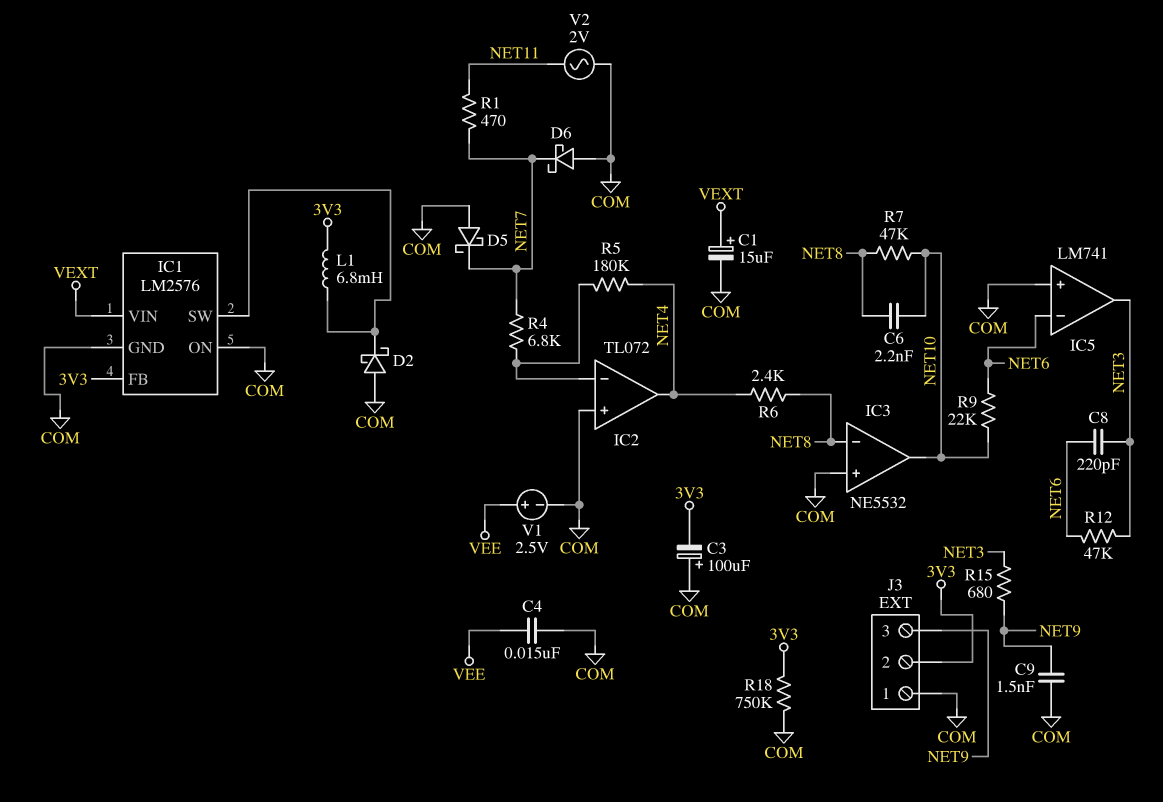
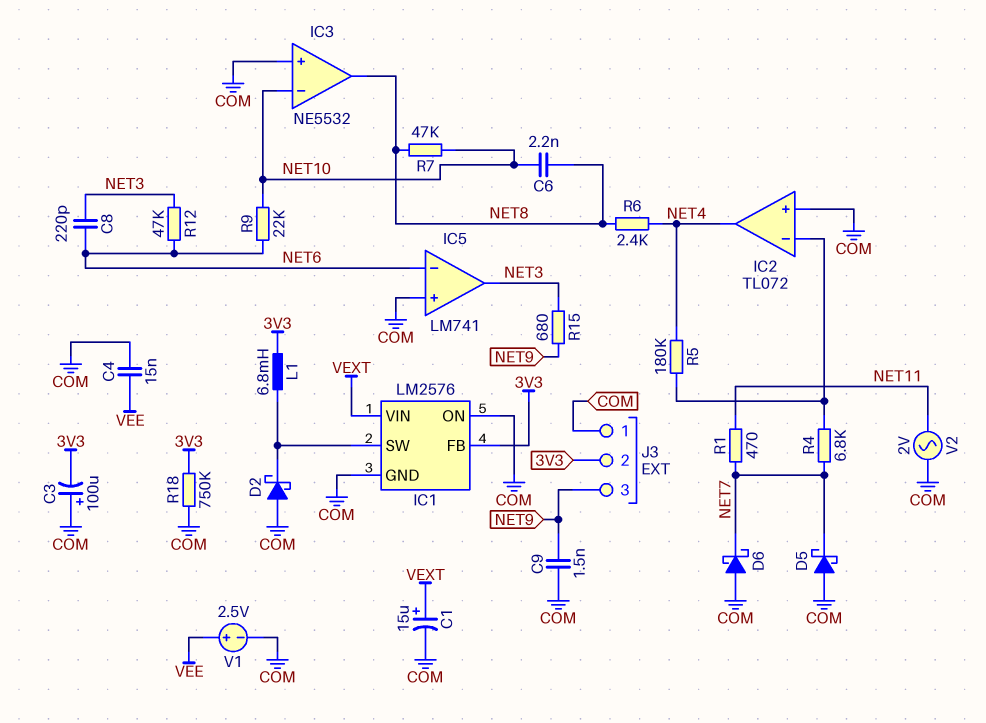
IC3 pin in-: NET8 -> NET10
IC3 pin out: NET10 -> NET8

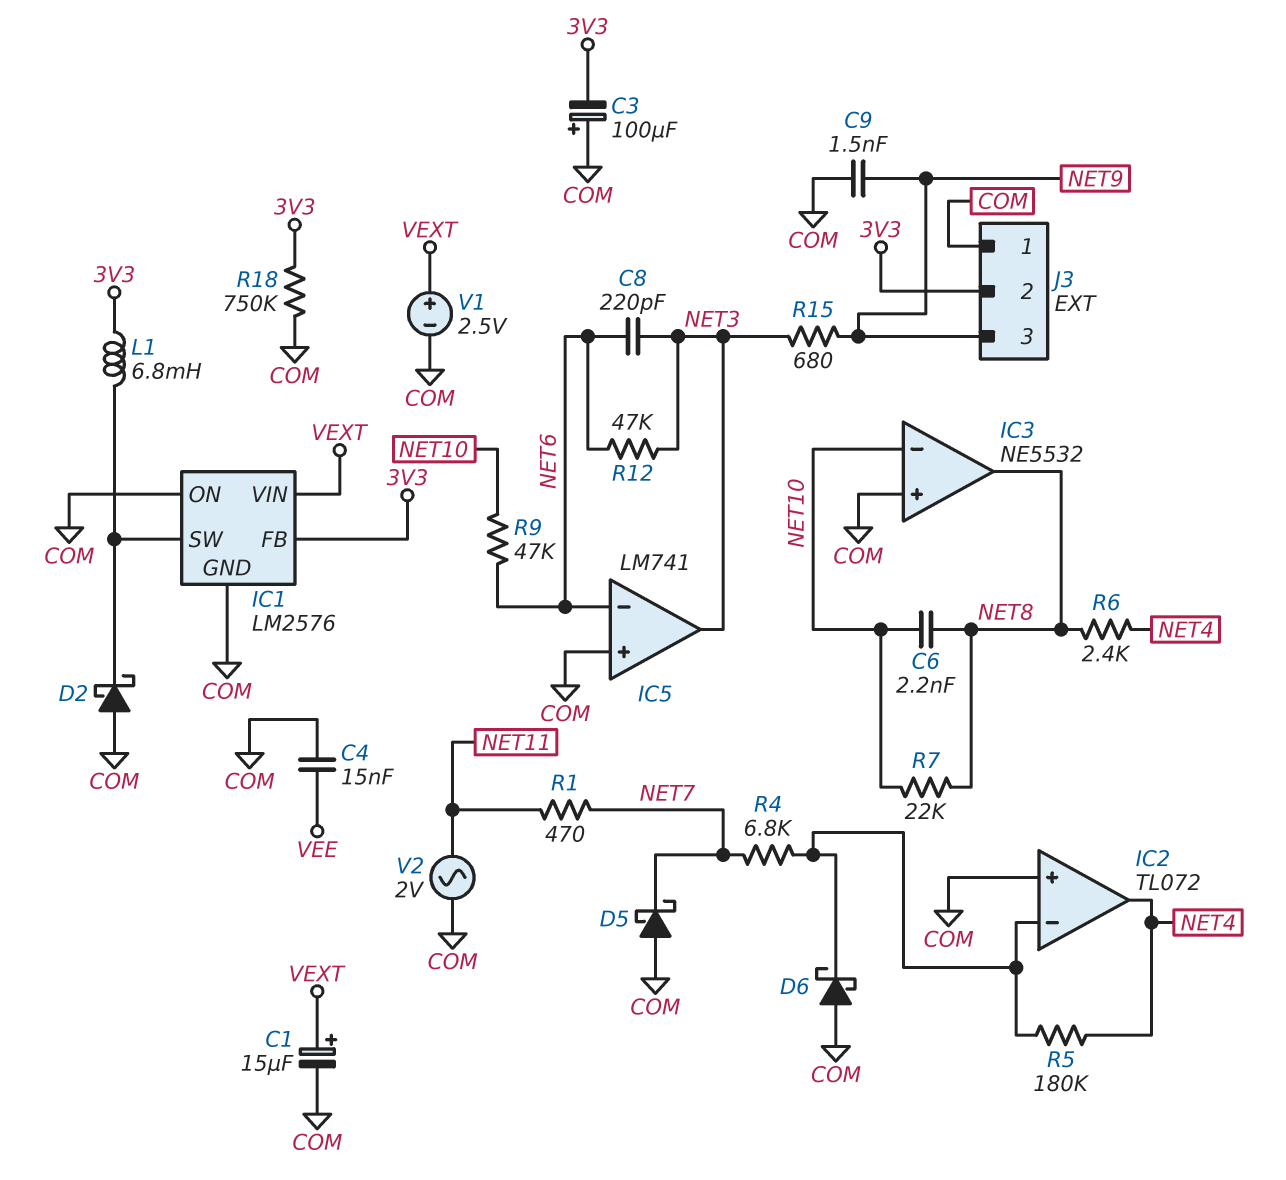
D6: schottky (A COM, K NET7) -> schottky (A COM, K IC2/in-)
R7: 47k (NET8, NET10) -> 22k (NET8, NET10)
R9: 22k (NET6, NET10) -> 47k (NET6, NET10)
V1: 2.5V (plus VEE, minus COM) -> 2.5V (plus VEXT, minus COM)

